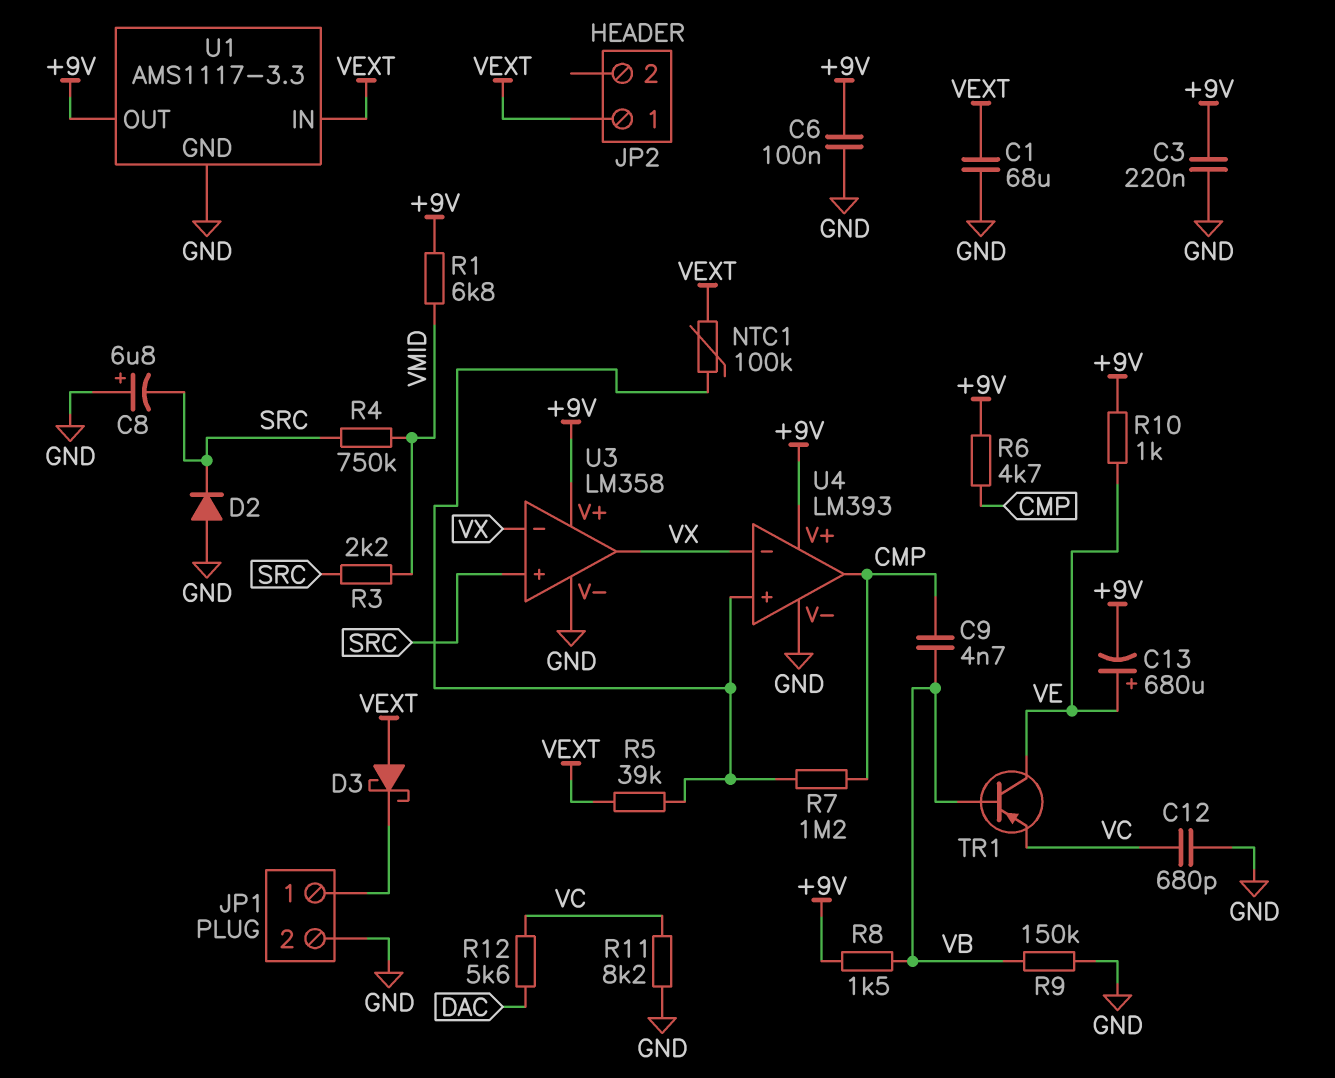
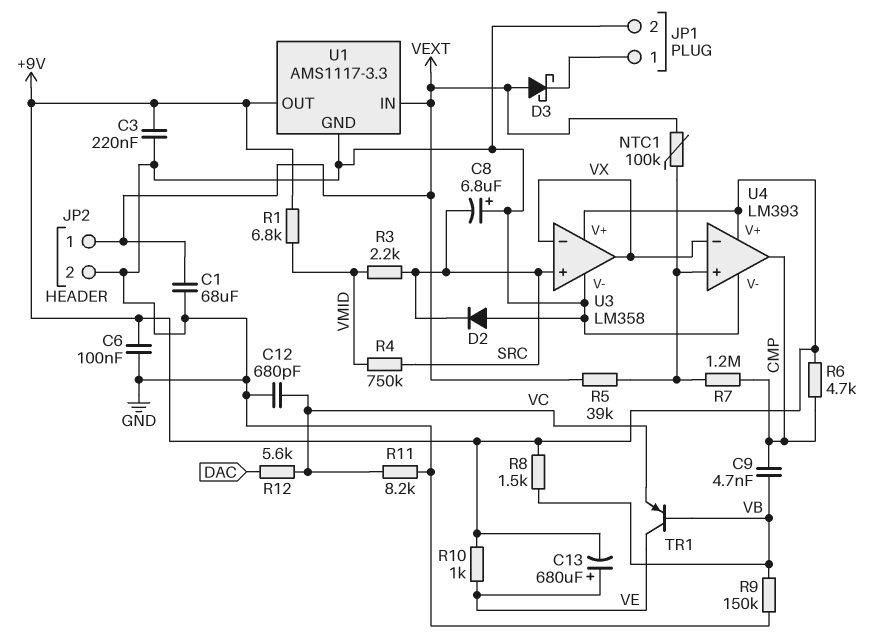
JP2 pin 2: none -> GND

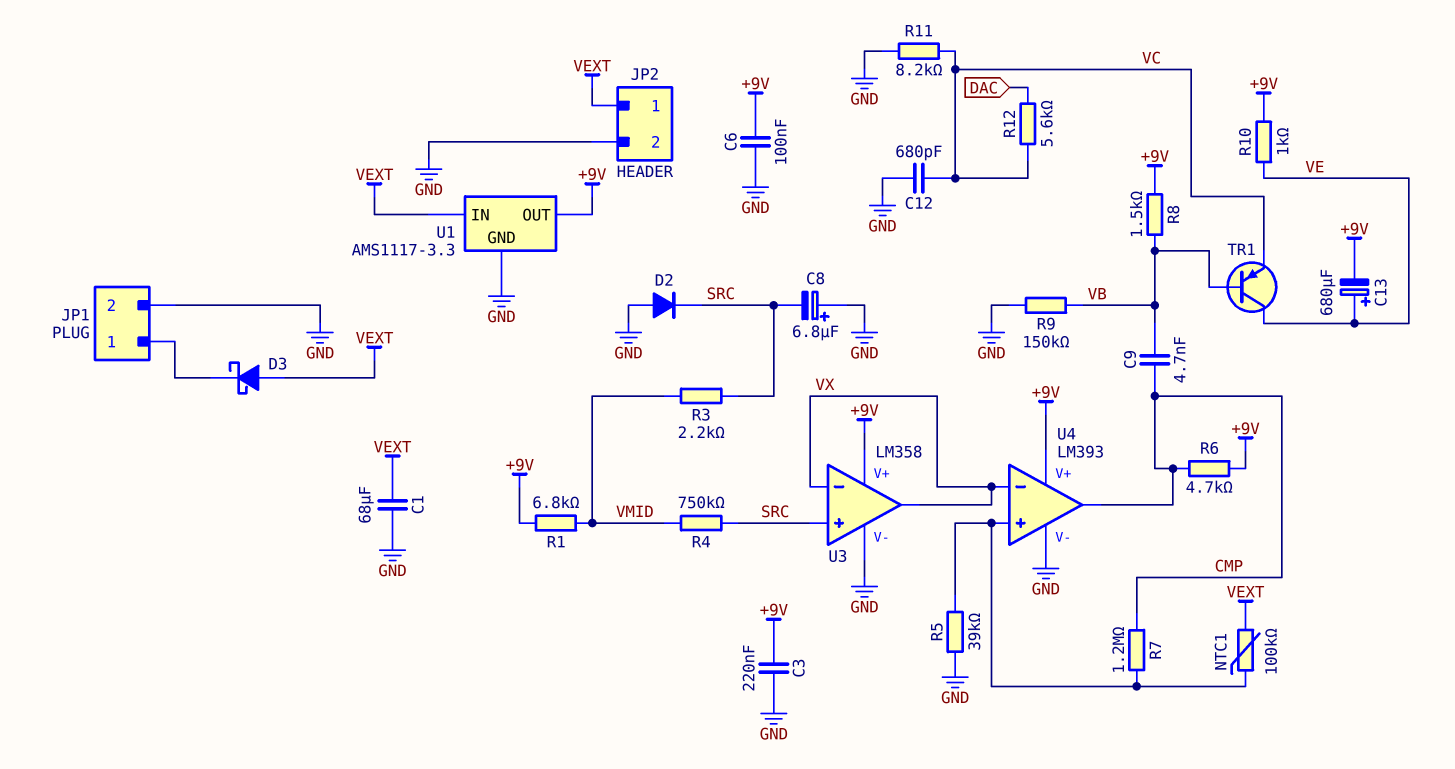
R5: 39k (U4/in+, VEXT) -> 39k (GND, U4/in+)

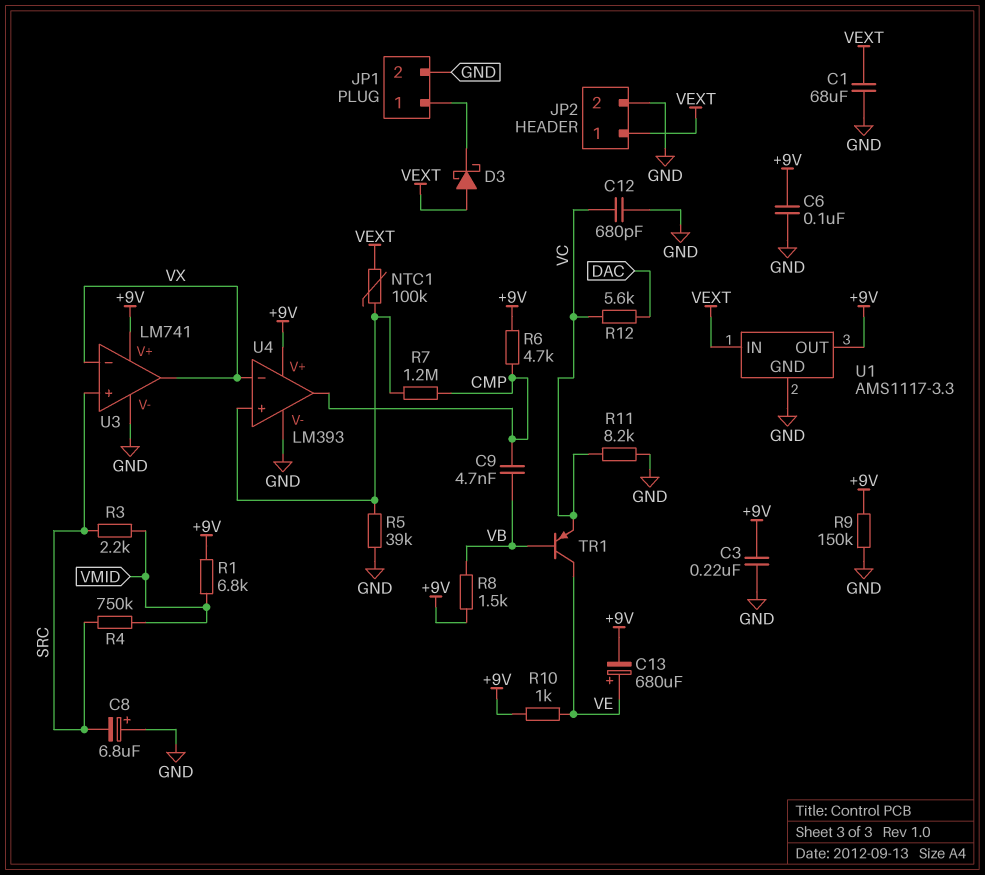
D2: diode (A GND, K SRC) -> none
R9: 150k (GND, VB) -> 150k (+9V, GND)
U3: LM358 -> LM741

